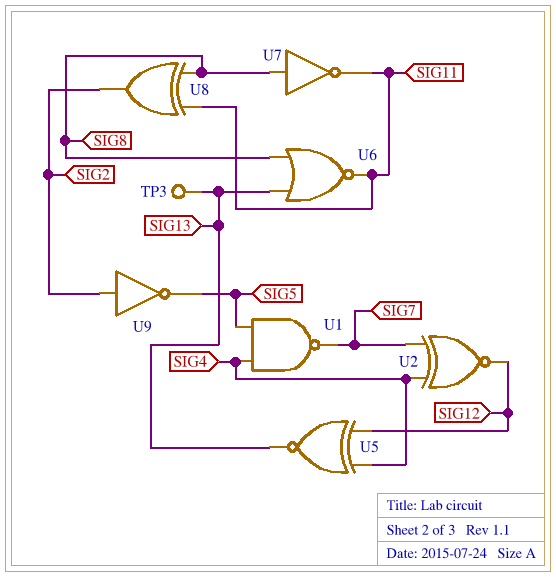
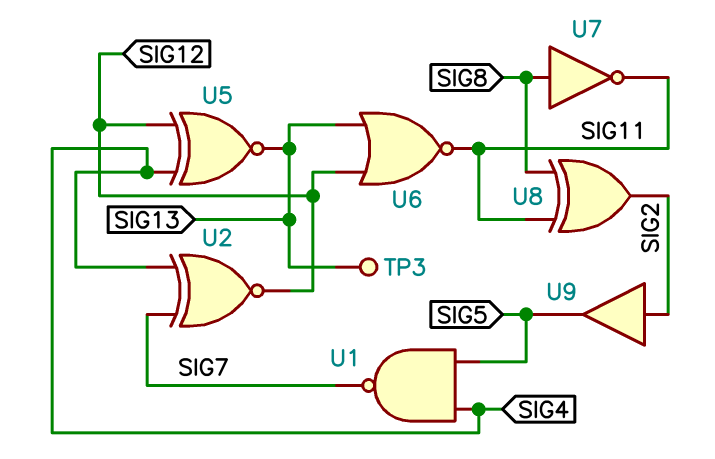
U6: NOR (in SIG8, in SIG13, out SIG11) -> NOR (in SIG12, in SIG13, out SIG11)
U9: NOT (in SIG2, out SIG5) -> buffer (in SIG2, out SIG5)

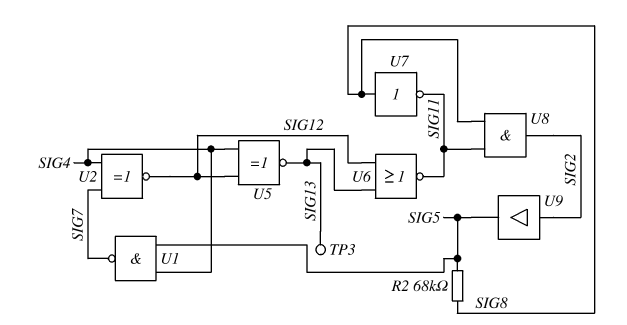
R2: none -> 68k (SIG5, SIG8)
U8: XOR (in SIG8, in SIG11, out SIG2) -> AND (in SIG8, in SIG11, out SIG2)

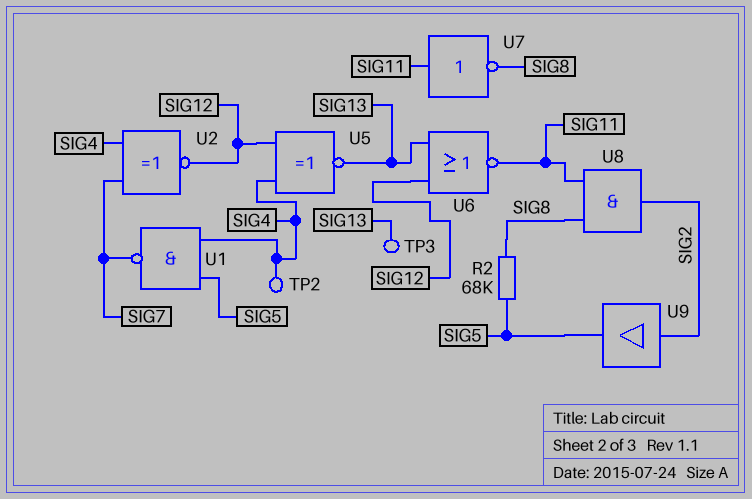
TP2: none -> test point (SIG4)
U7: NOT (in SIG8, out SIG11) -> NOT (in SIG11, out SIG8)

